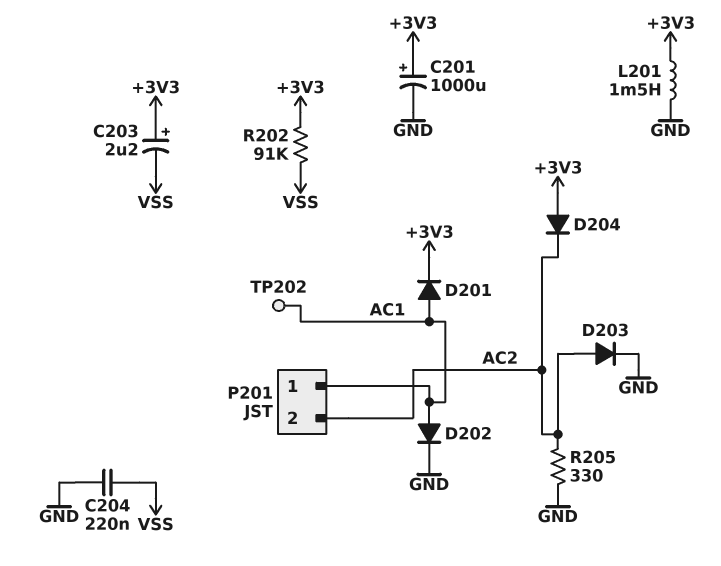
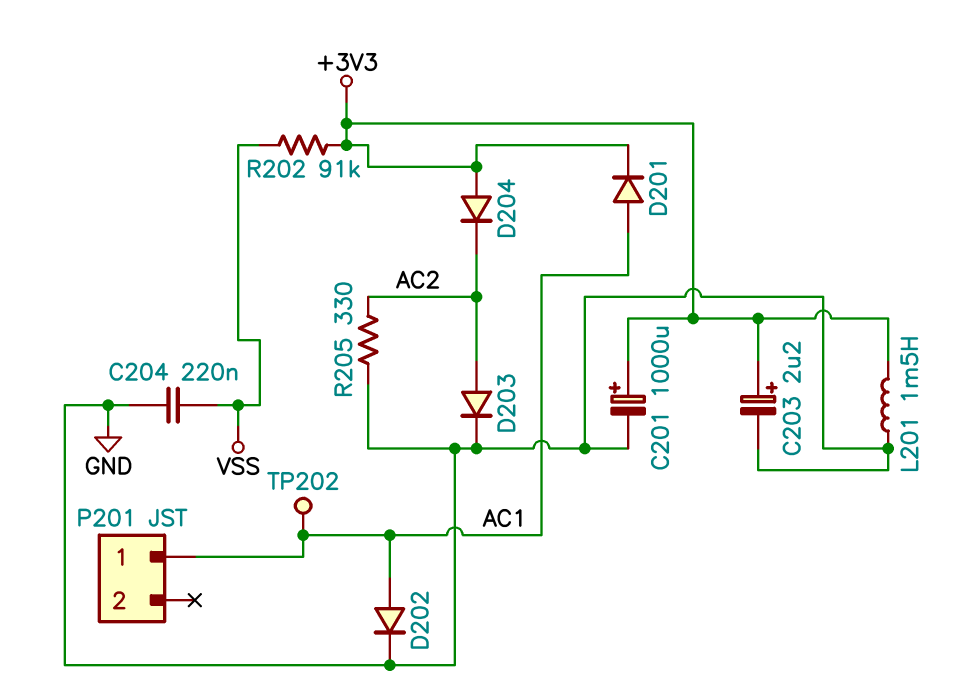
C203: 2.2uF (plus +3V3, minus VSS) -> 2.2uF (plus +3V3, minus GND)
P201 pin 2: AC2 -> none

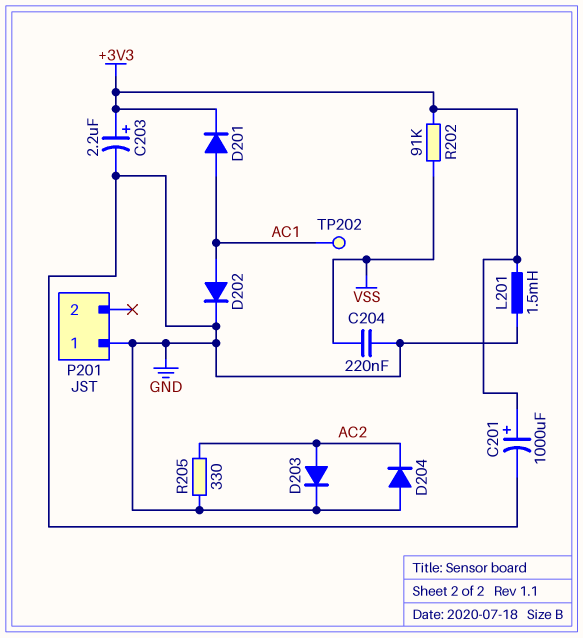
D204: diode (A +3V3, K AC2) -> diode (A GND, K AC2)
P201 pin 1: AC1 -> GND

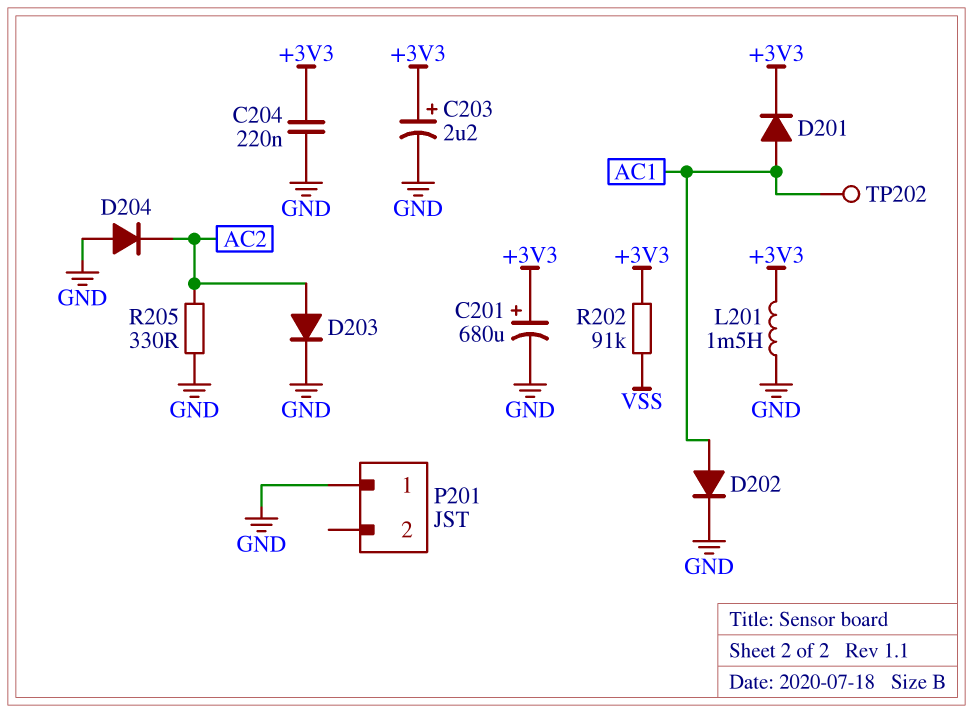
C201: 1000uF (plus +3V3, minus GND) -> 680uF (plus +3V3, minus GND)
C204: 220nF (GND, VSS) -> 220nF (+3V3, GND)

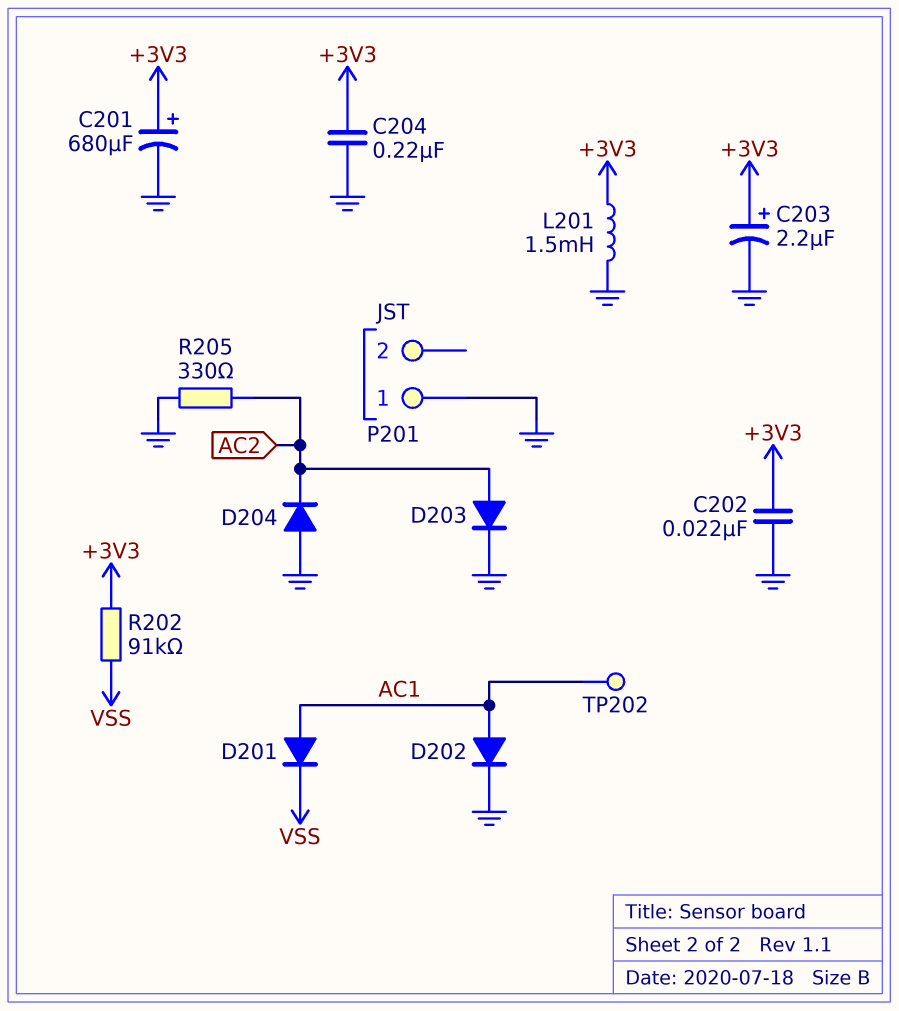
C202: none -> 22nF (+3V3, GND)
D201: diode (A AC1, K +3V3) -> diode (A AC1, K VSS)

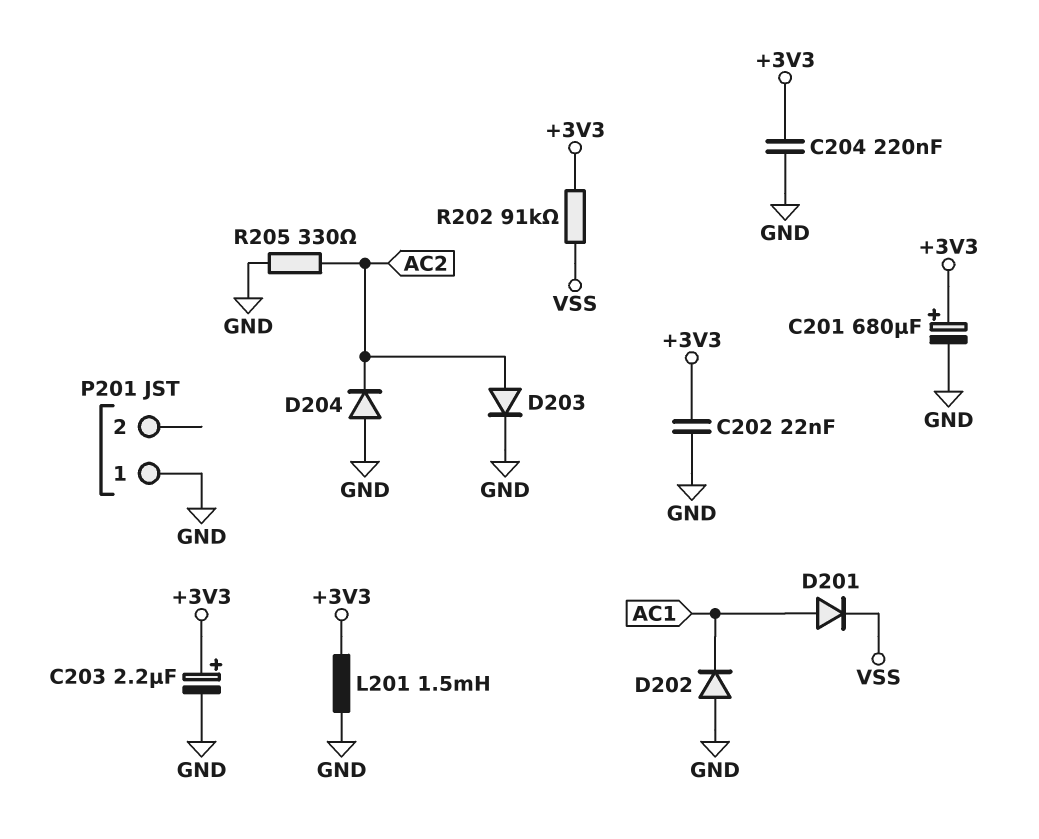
D202: diode (A AC1, K GND) -> diode (A GND, K AC1)
TP202: test point (AC1) -> none

